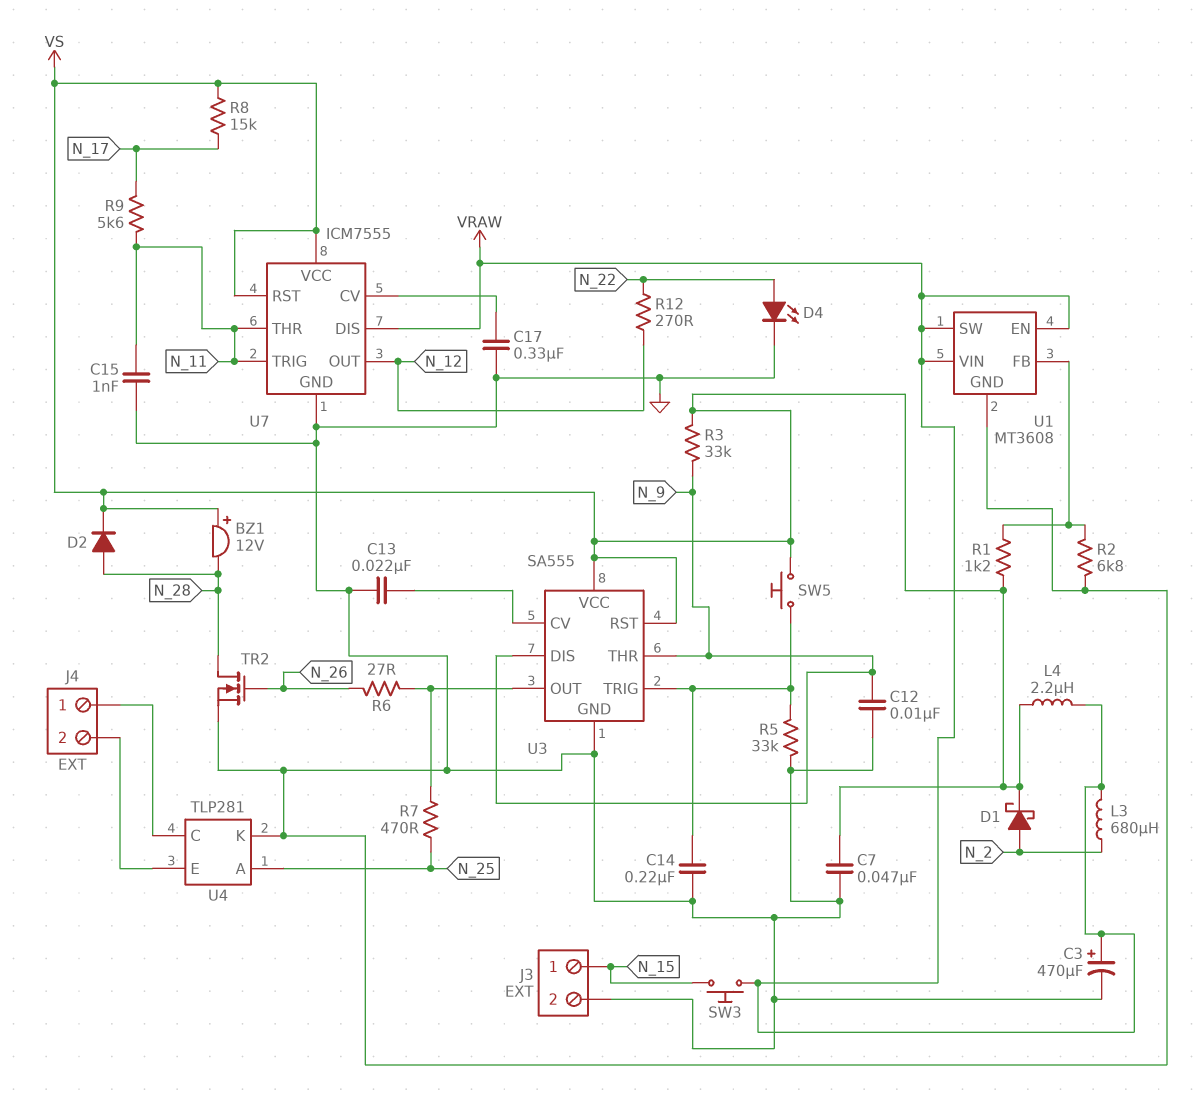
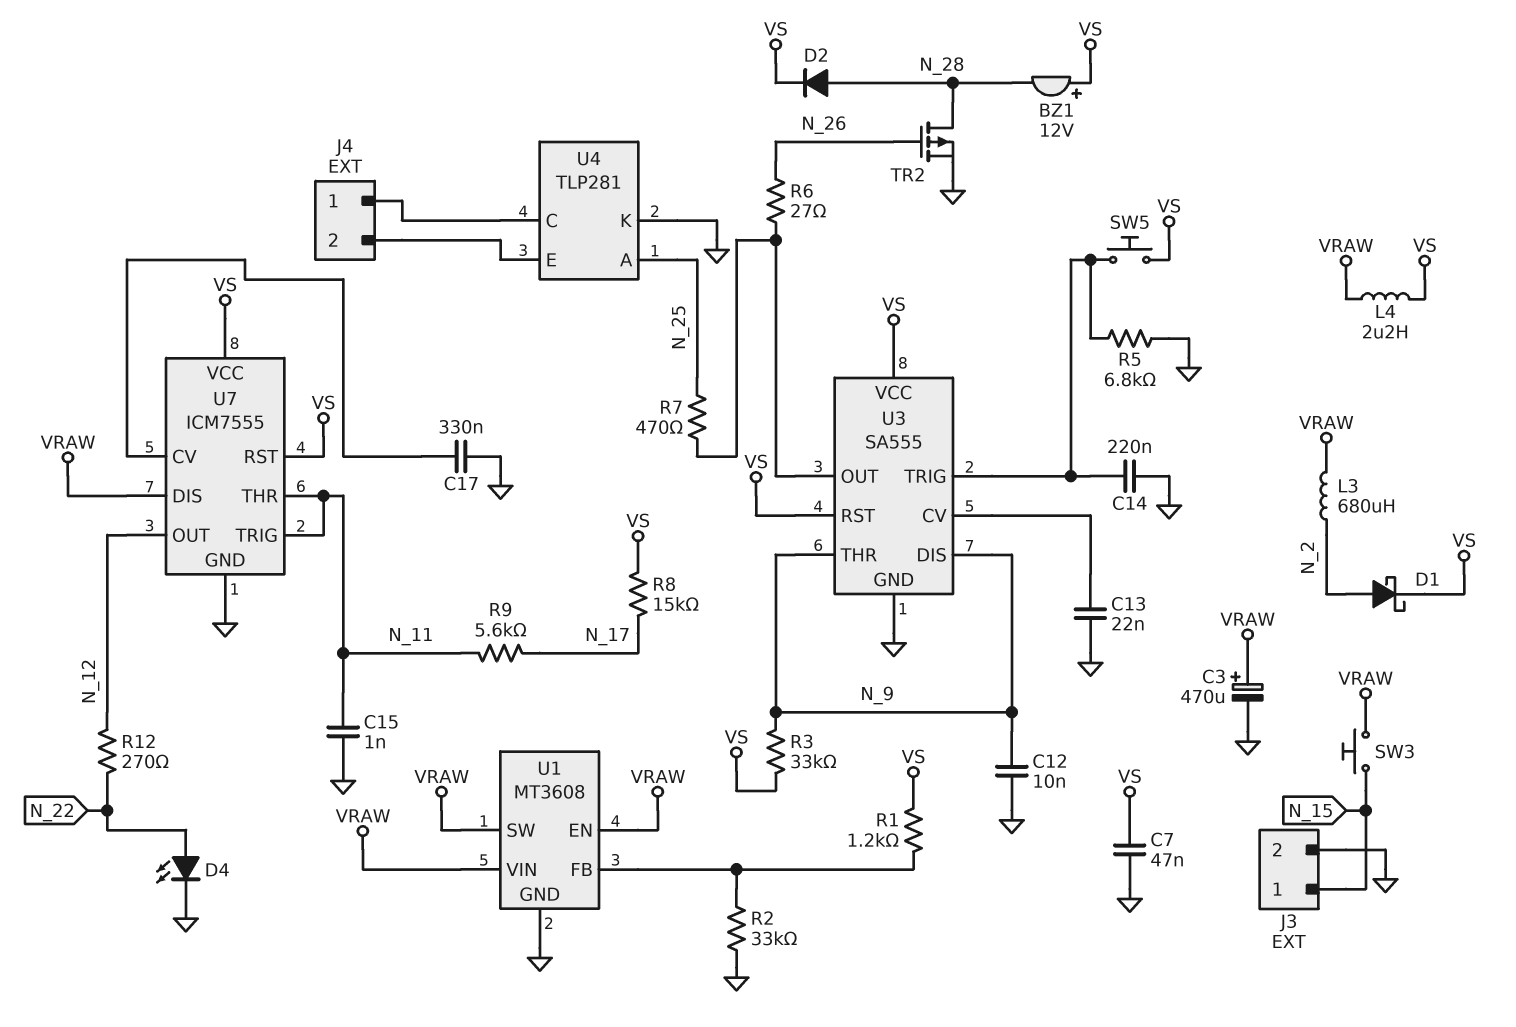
R2: 6.8k (GND, U1/FB) -> 33k (GND, U1/FB)
R5: 33k (GND, U3/TRIG) -> 6.8k (GND, U3/TRIG)
TR2: NMOS (G N_26, D N_28, S GND) -> PMOS (G N_26, D N_28, S GND)

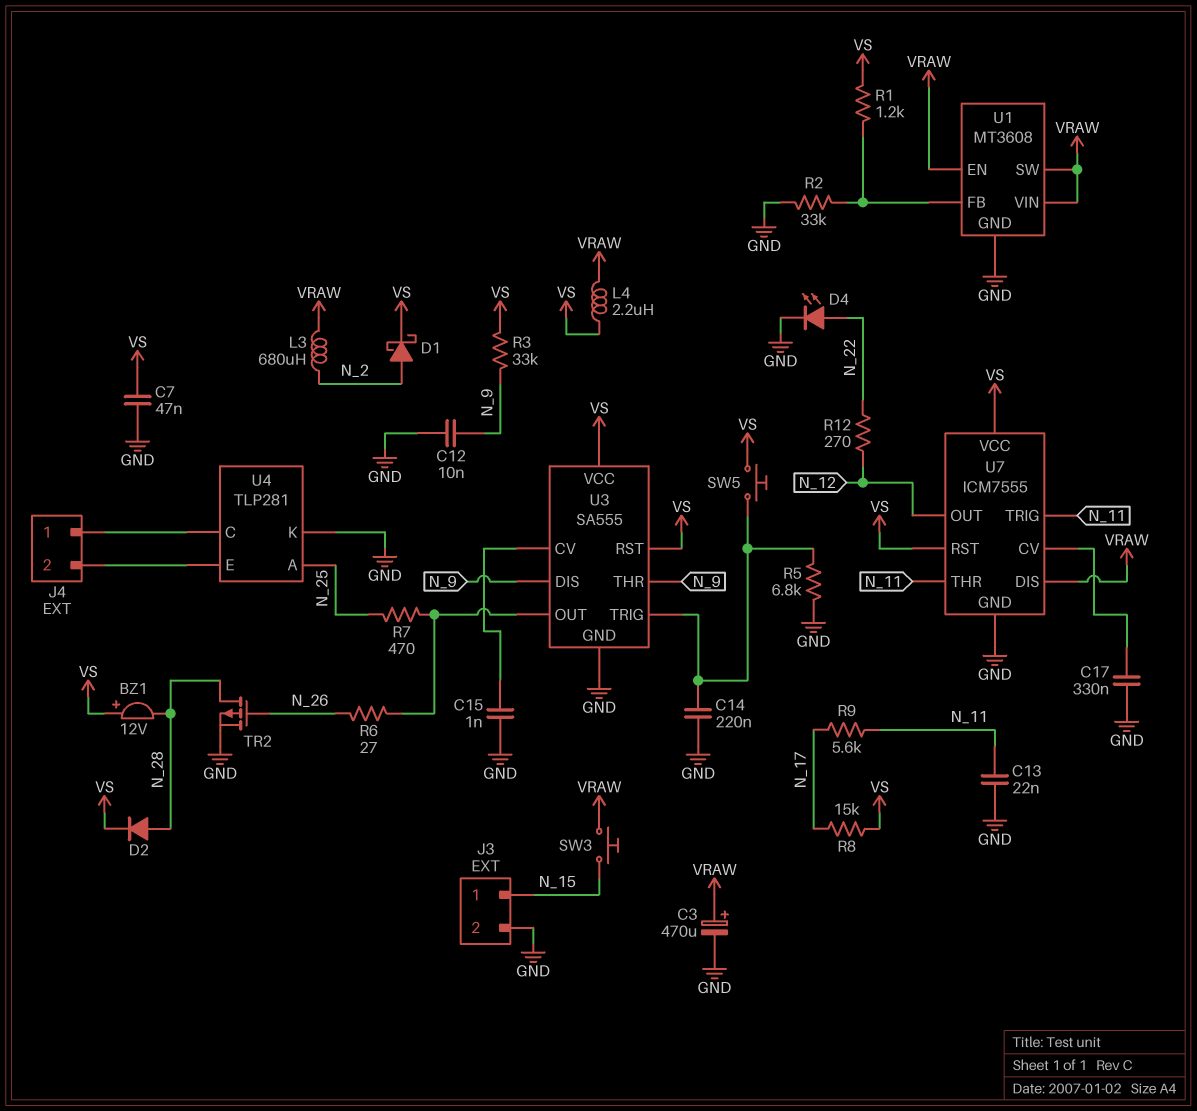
C13: 22nF (GND, U3/CV) -> 22nF (GND, N_11)
C15: 1nF (GND, N_11) -> 1nF (GND, U3/CV)

